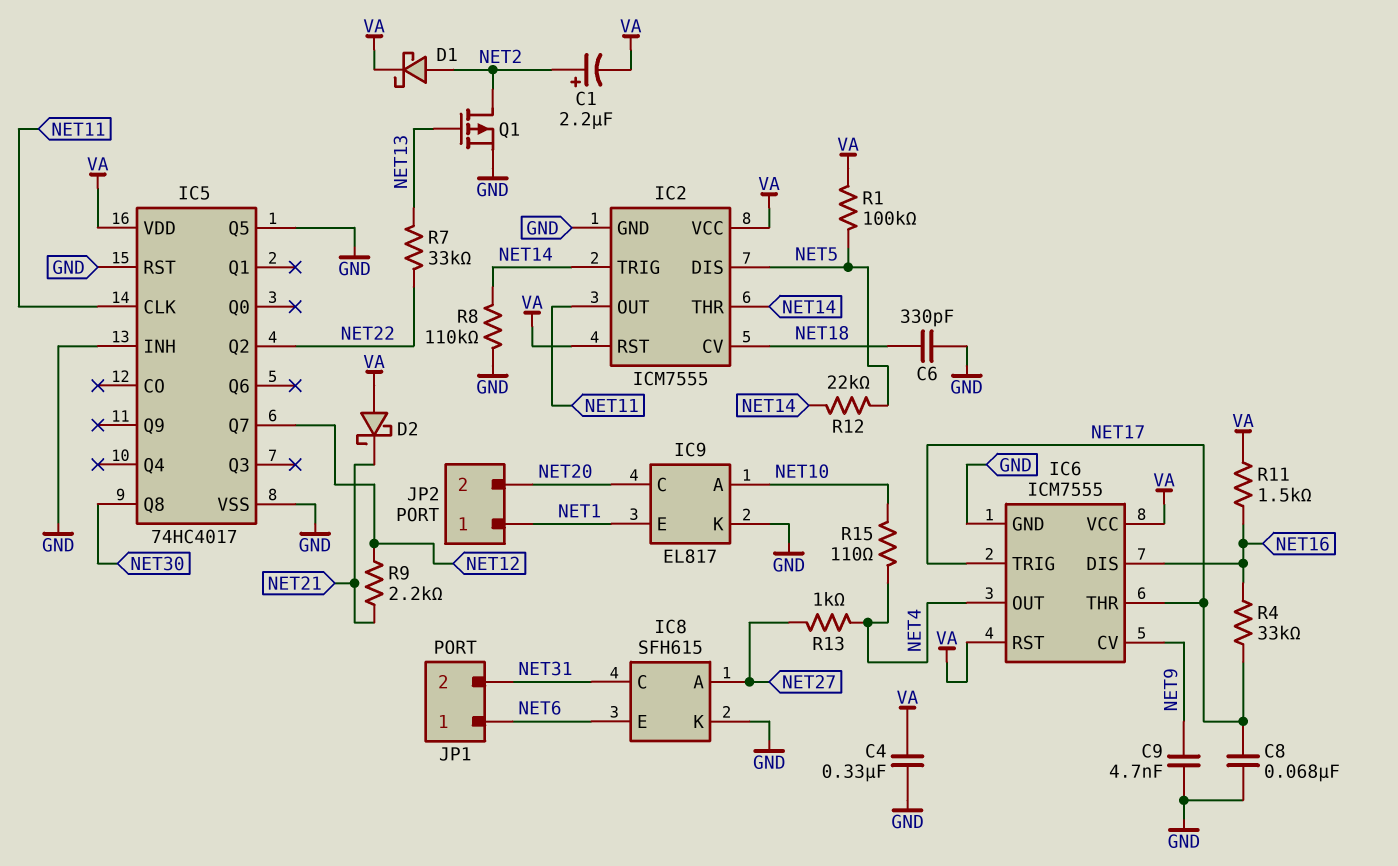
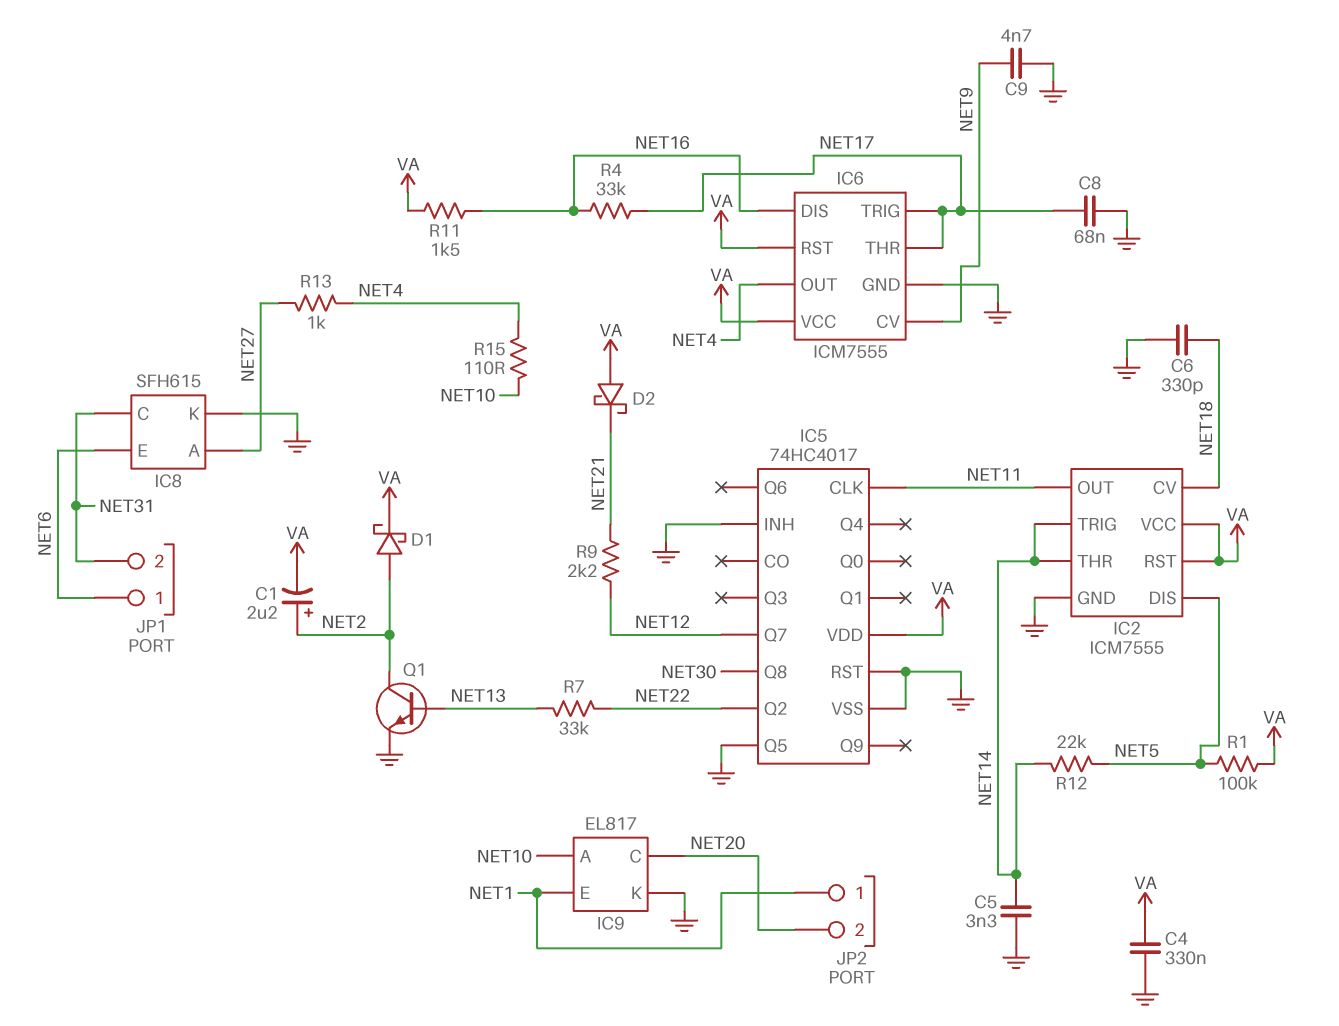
C5: none -> 3.3nF (GND, NET14)
Q1: PMOS (G NET13, D NET2, S GND) -> NPN (B NET13, C NET2, E GND)
R8: 110k (GND, NET14) -> none

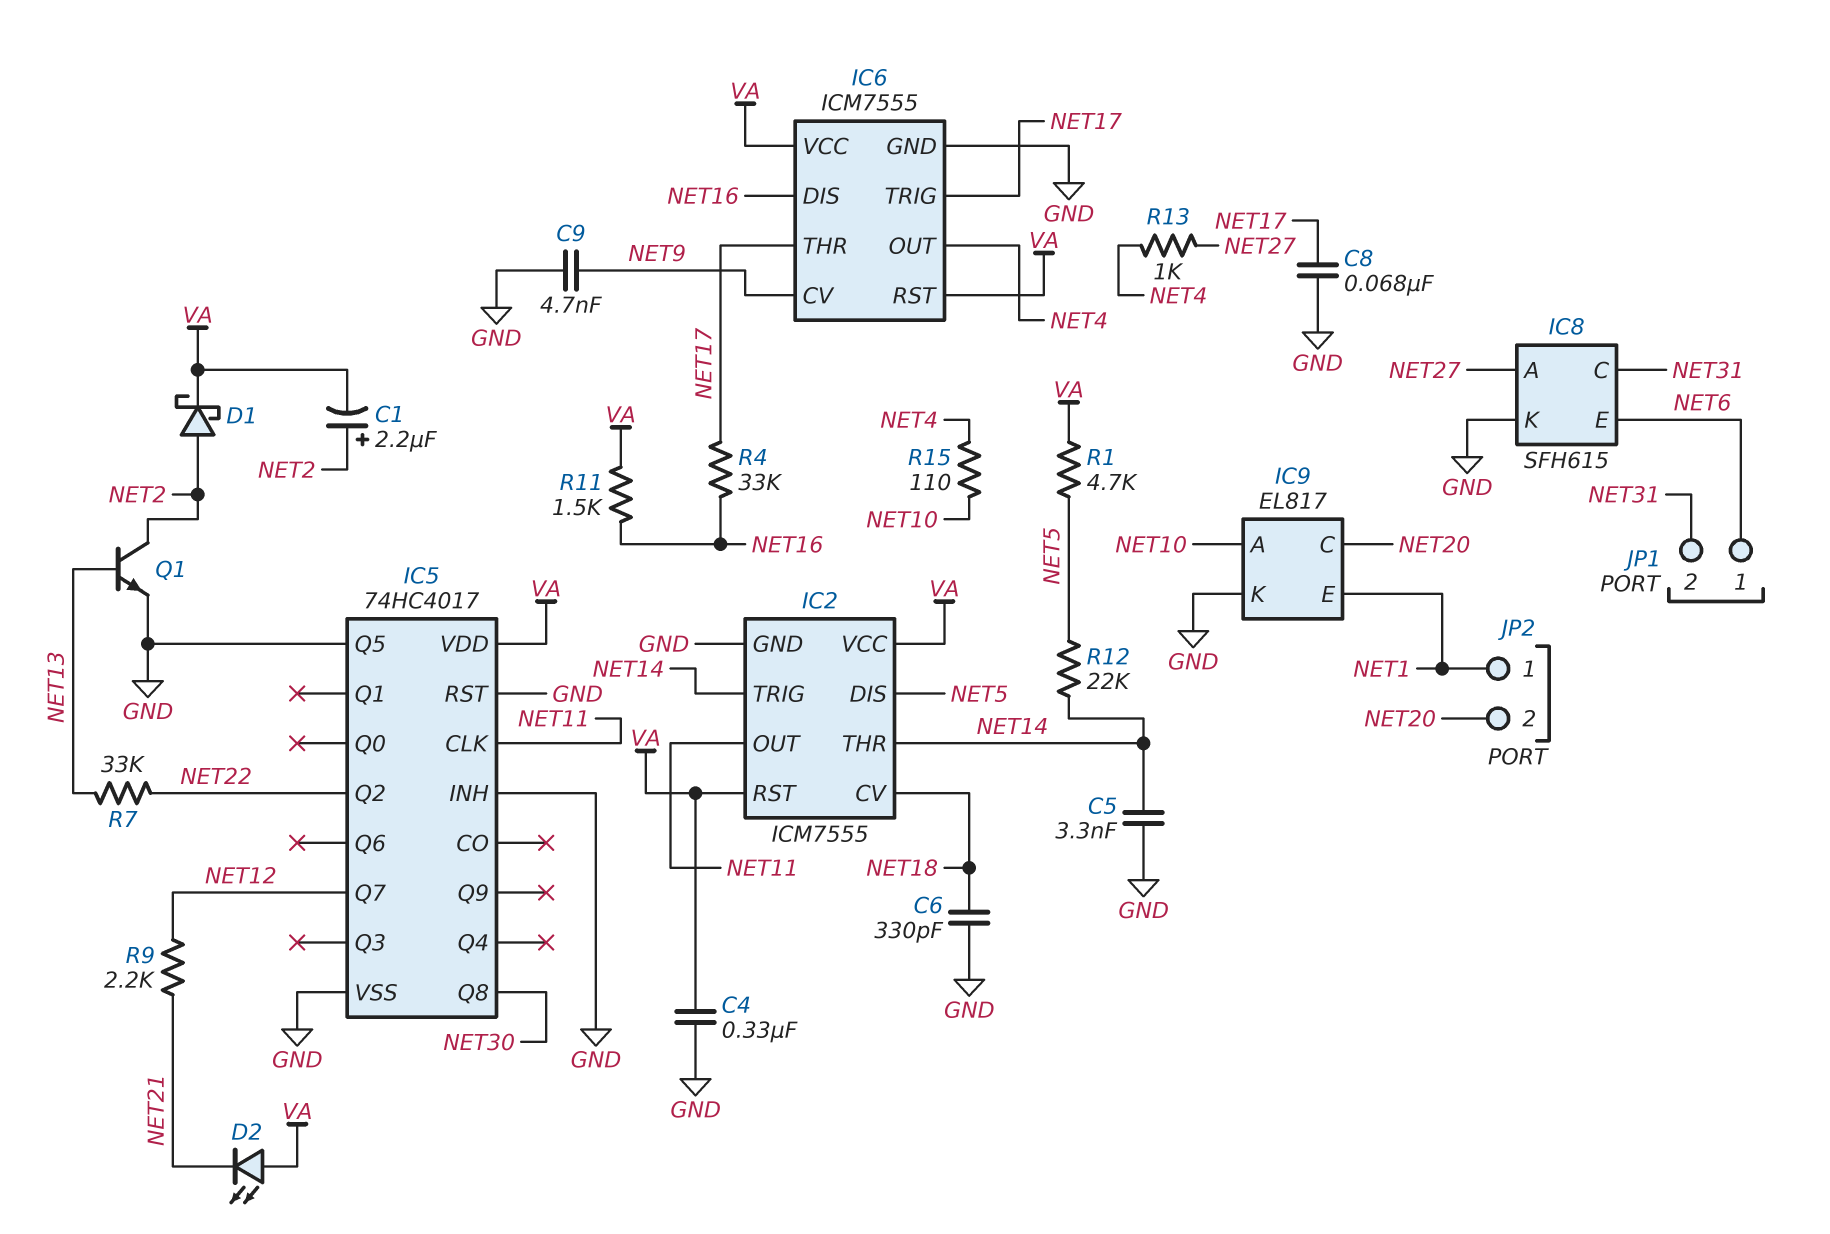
D2: schottky (A VA, K NET21) -> LED (A VA, K NET21)
R1: 100k (NET5, VA) -> 4.7k (NET5, VA)

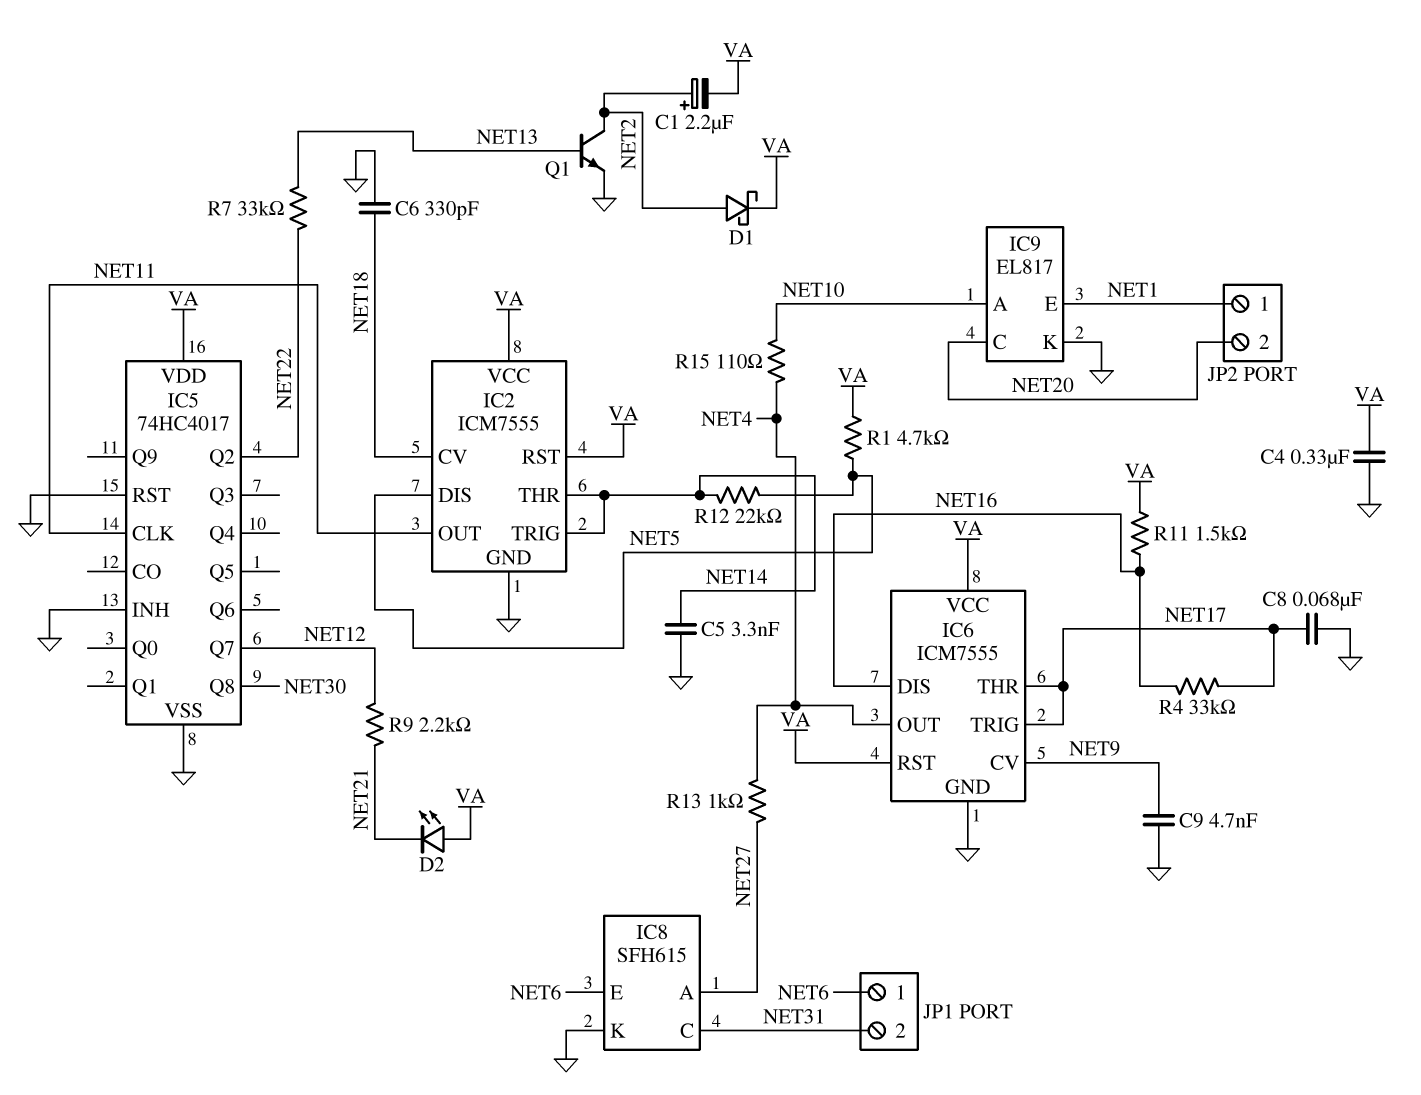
IC5 pin Q5: GND -> none

